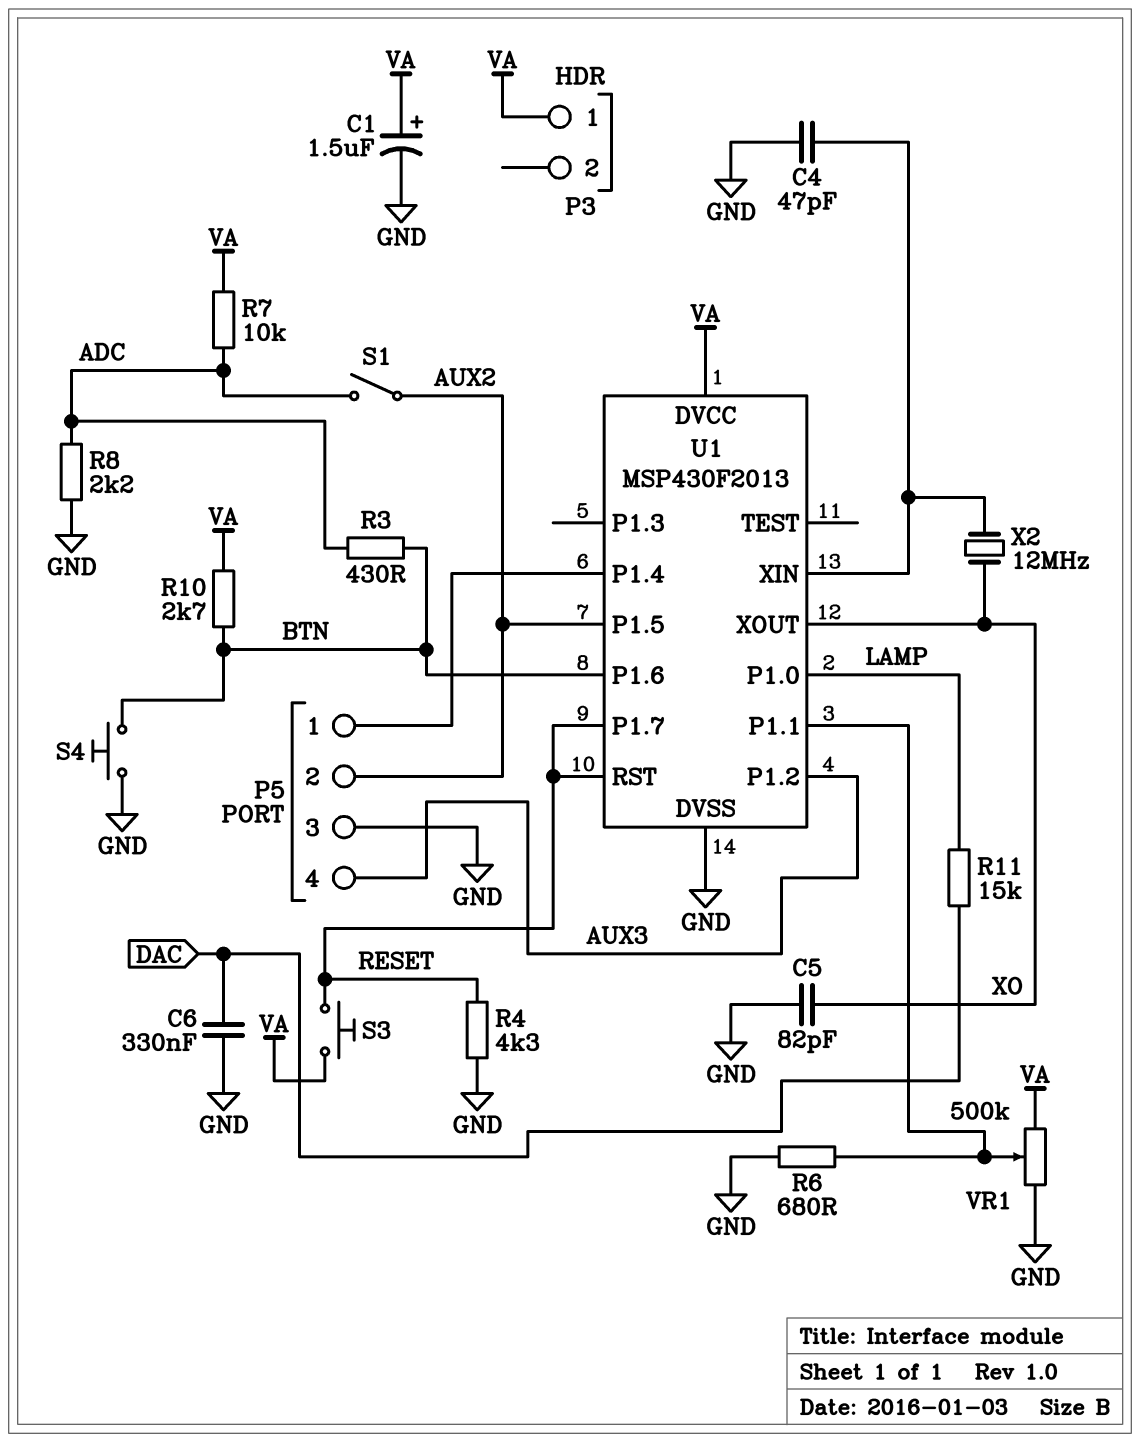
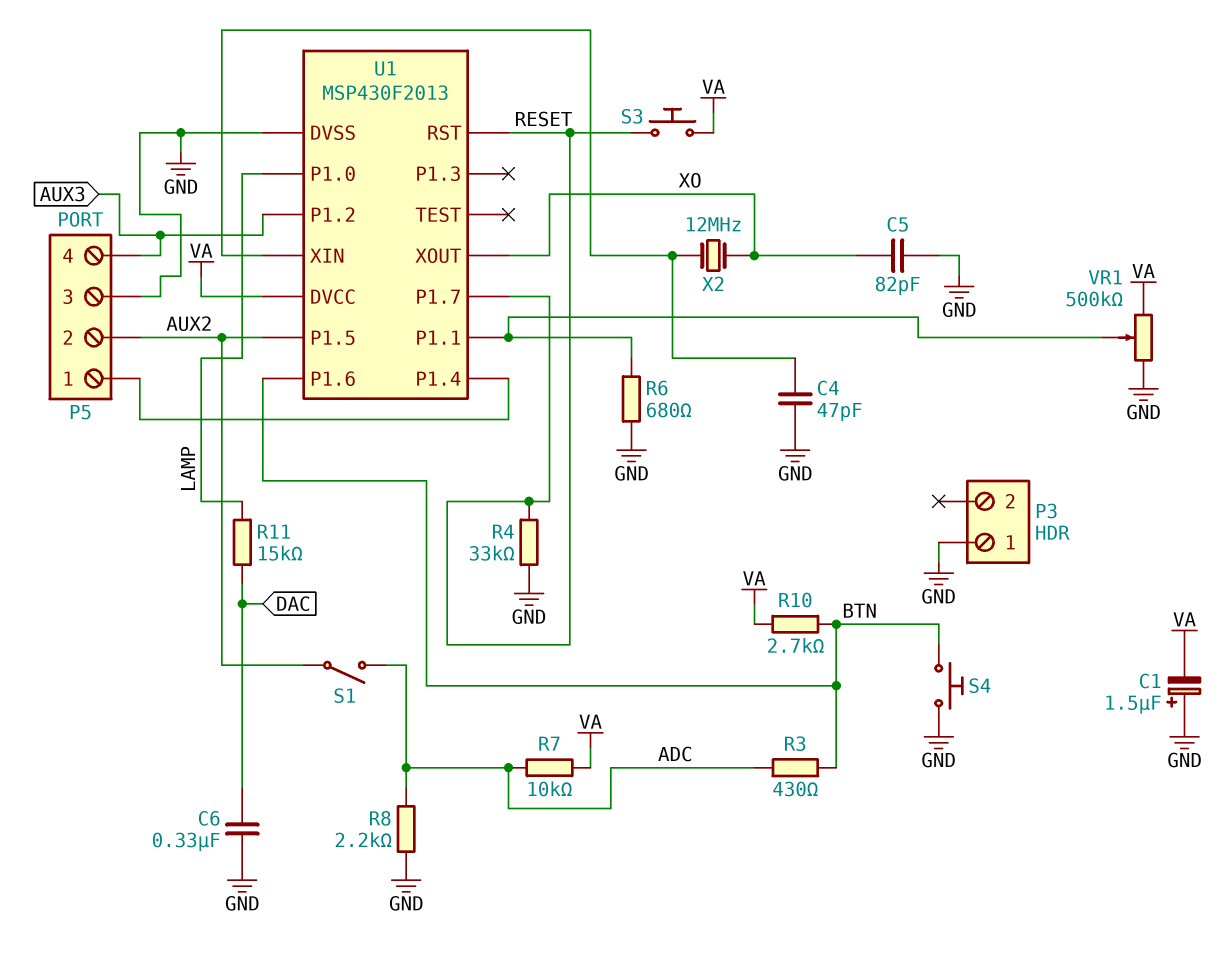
C1: 1.5uF (plus VA, minus GND) -> 1.5uF (plus GND, minus VA)
P3 pin 1: VA -> GND
R4: 4.3k (GND, RESET) -> 33k (GND, RESET)

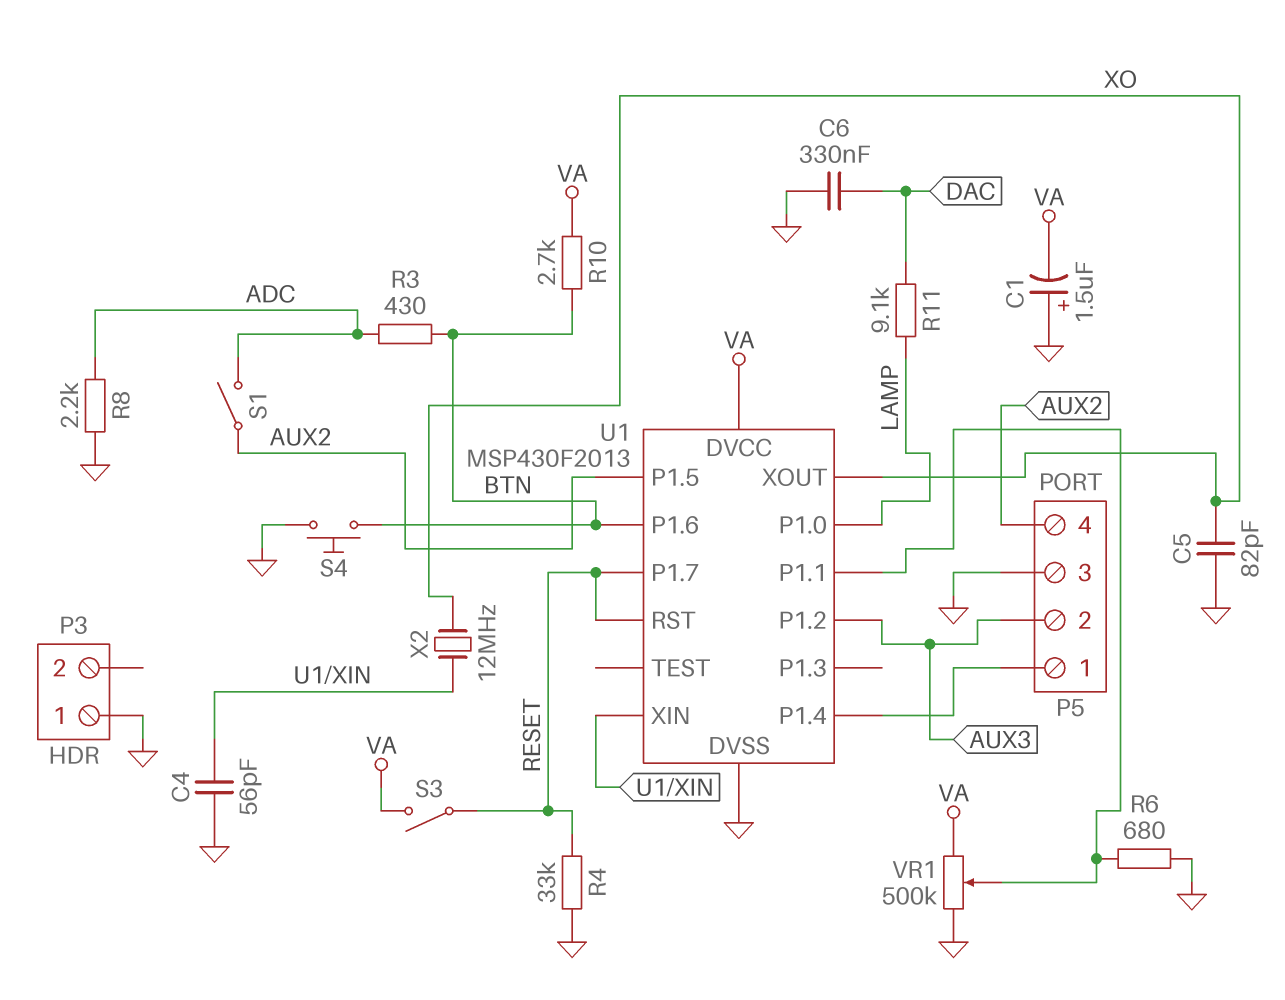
C4: 47pF (GND, U1/XIN) -> 56pF (GND, U1/XIN)
P5 pin 2: AUX2 -> AUX3
P5 pin 4: AUX3 -> AUX2
R7: 10k (ADC, VA) -> none
R11: 15k (DAC, LAMP) -> 9.1k (DAC, LAMP)
S3: button (RESET, VA) -> switch (RESET, VA)

